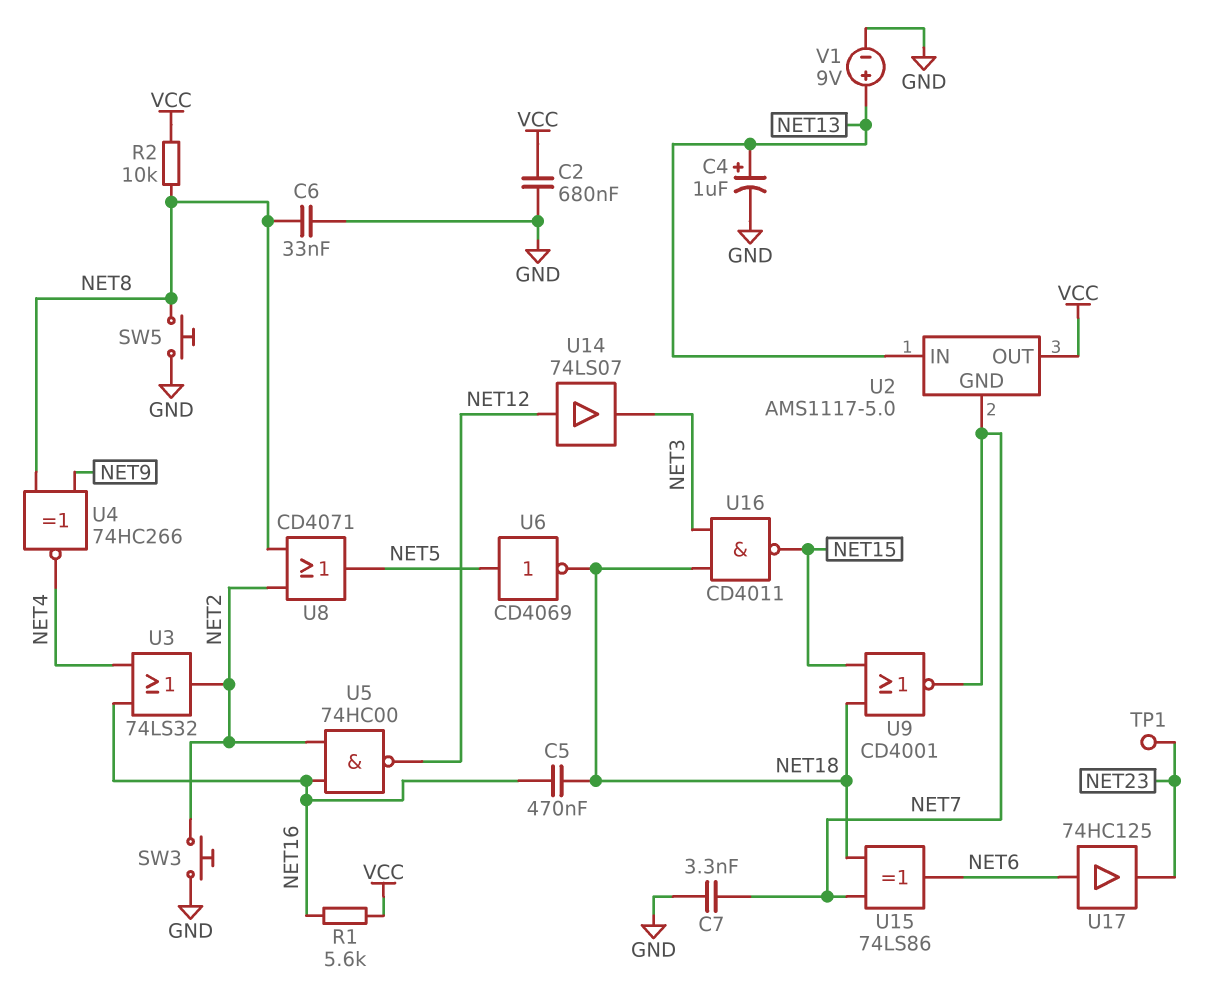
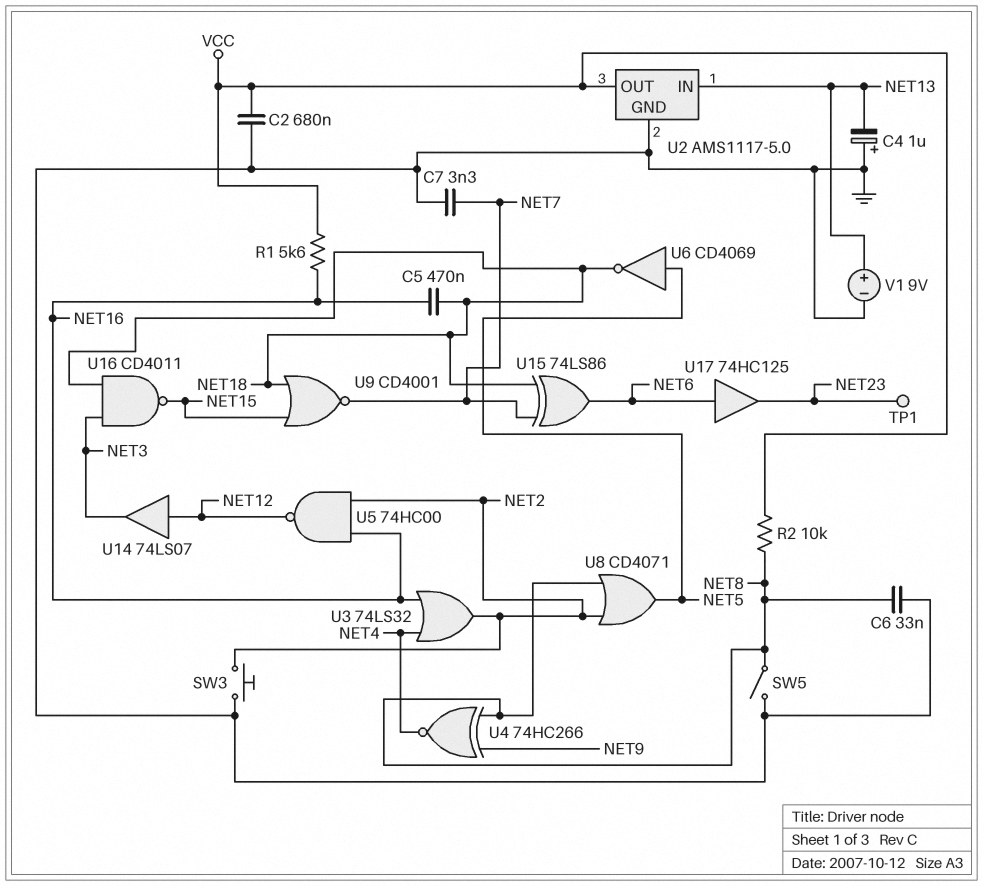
C4: 1uF (plus NET13, minus GND) -> 1uF (plus GND, minus NET13)
SW5: button (GND, NET8) -> switch (GND, NET8)
U2 pin GND: NET7 -> GND

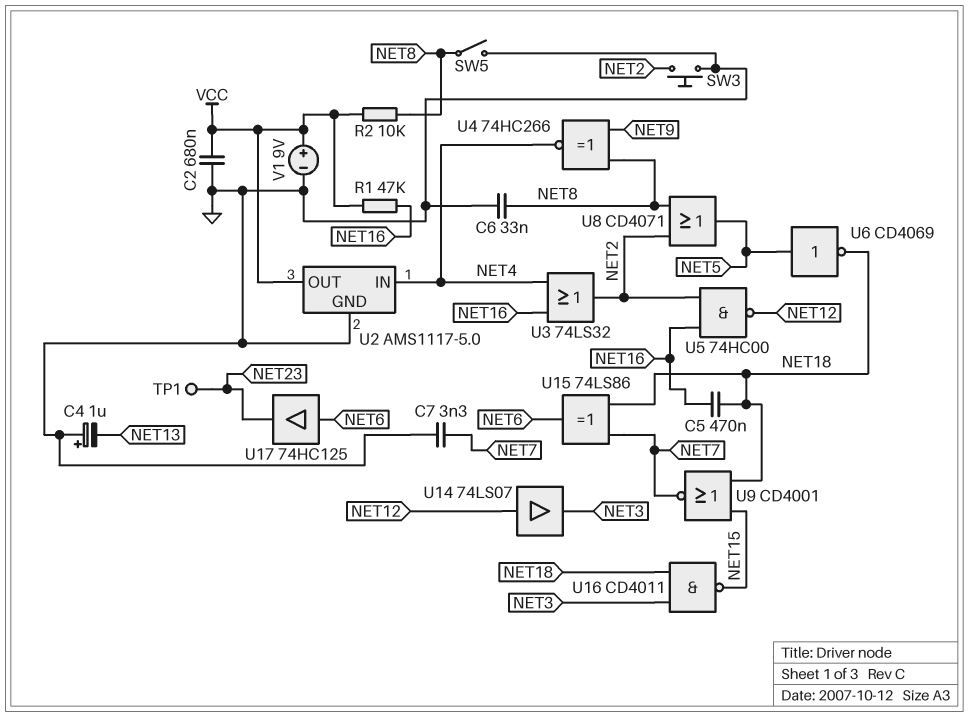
R1: 5.6k (NET16, VCC) -> 47k (NET16, VCC)
U2 pin IN: NET13 -> NET4
V1: 9V (plus NET13, minus GND) -> 9V (plus VCC, minus GND)

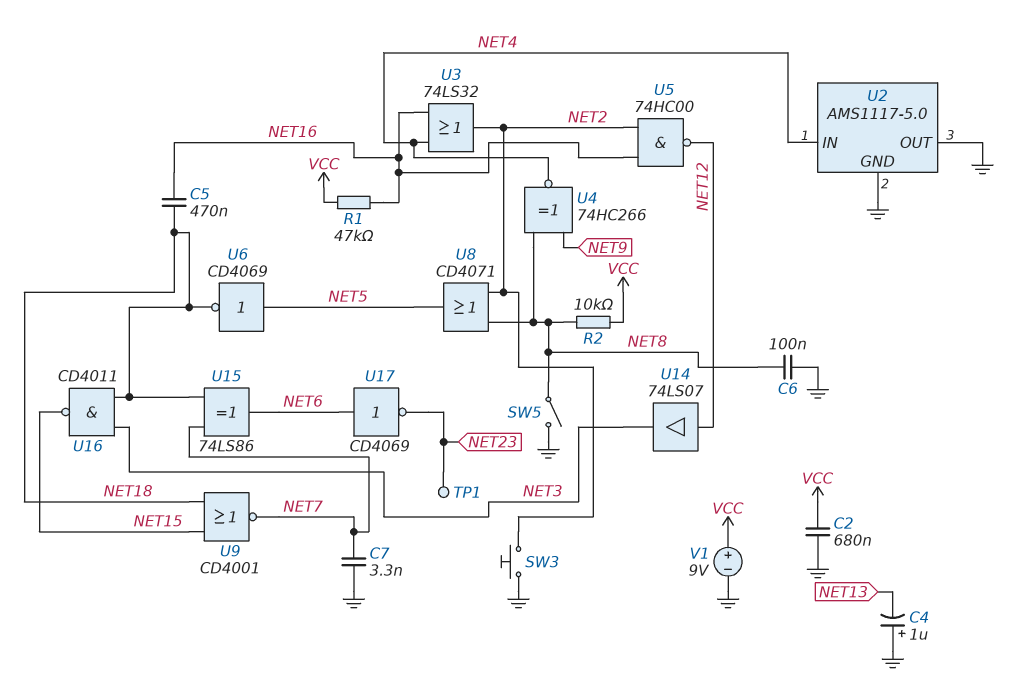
C6: 33nF (GND, NET8) -> 100nF (GND, NET8)
U2 pin OUT: VCC -> GND
U17: buffer 74HC125 (in NET6, out NET23) -> NOT CD4069 (in NET6, out NET23)

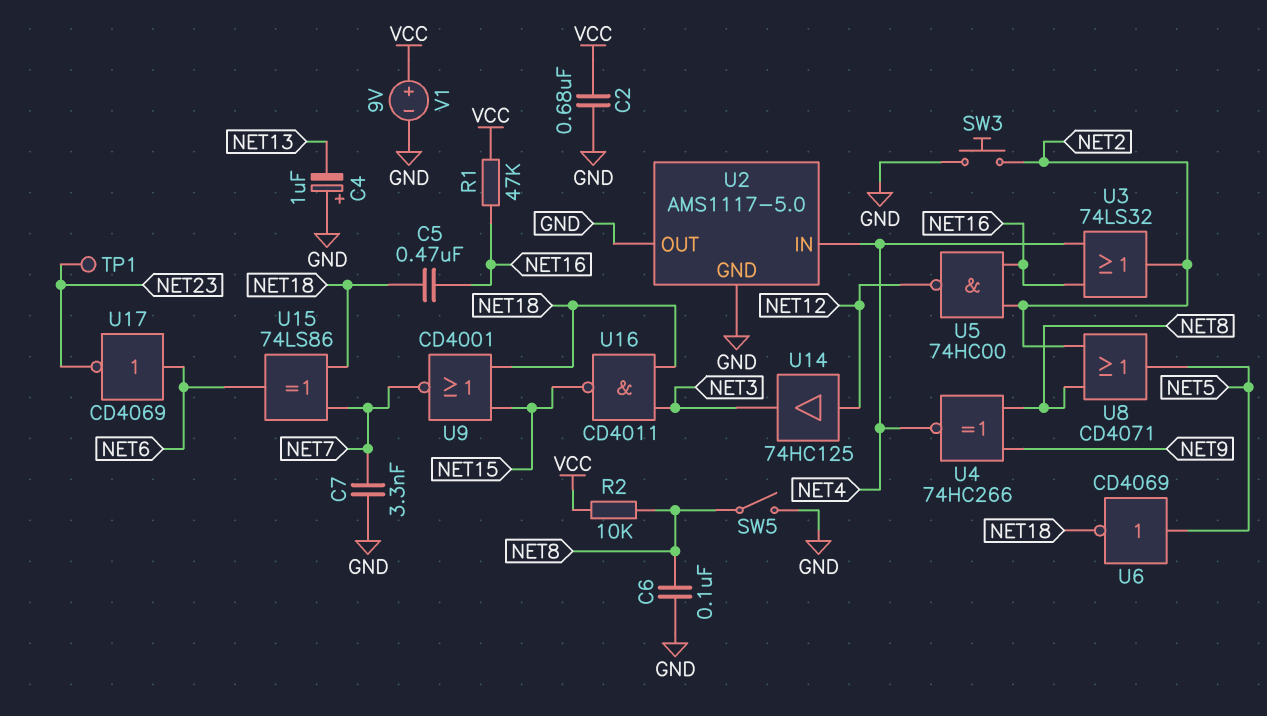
U14: buffer 74LS07 (in NET12, out NET3) -> buffer 74HC125 (in NET12, out NET3)

